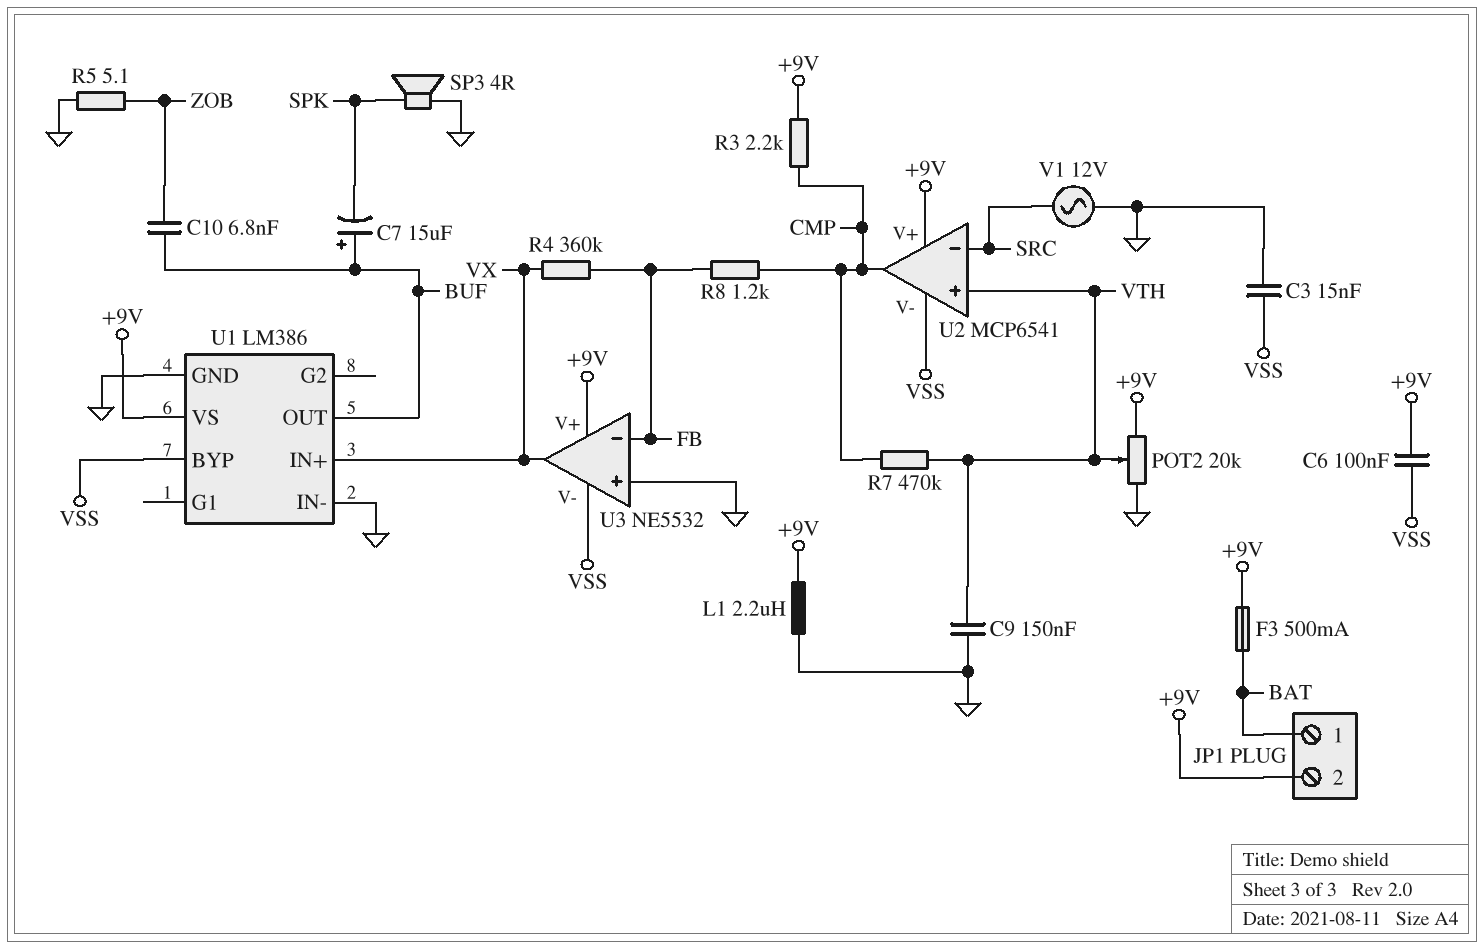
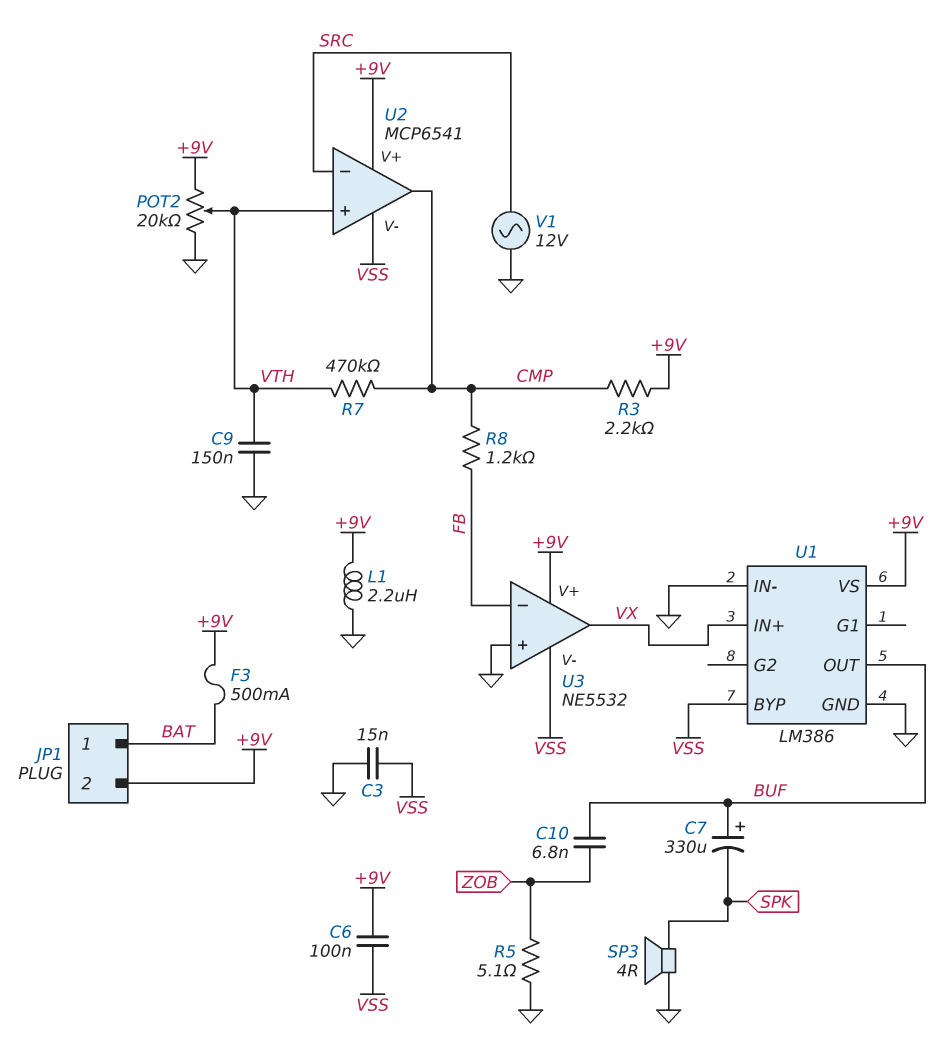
C7: 15uF (plus BUF, minus SPK) -> 330uF (plus BUF, minus SPK)
R4: 360k (FB, VX) -> none

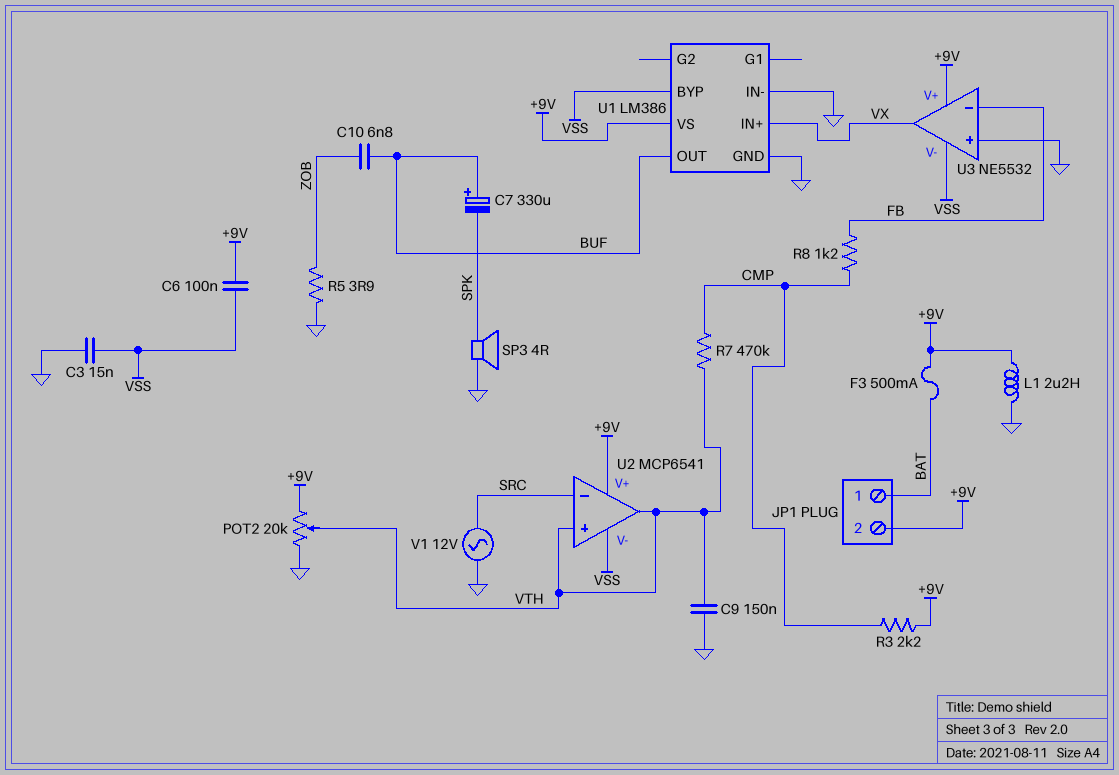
R5: 5.1 (GND, ZOB) -> 3.9 (GND, ZOB)
U2 pin out: CMP -> VTH

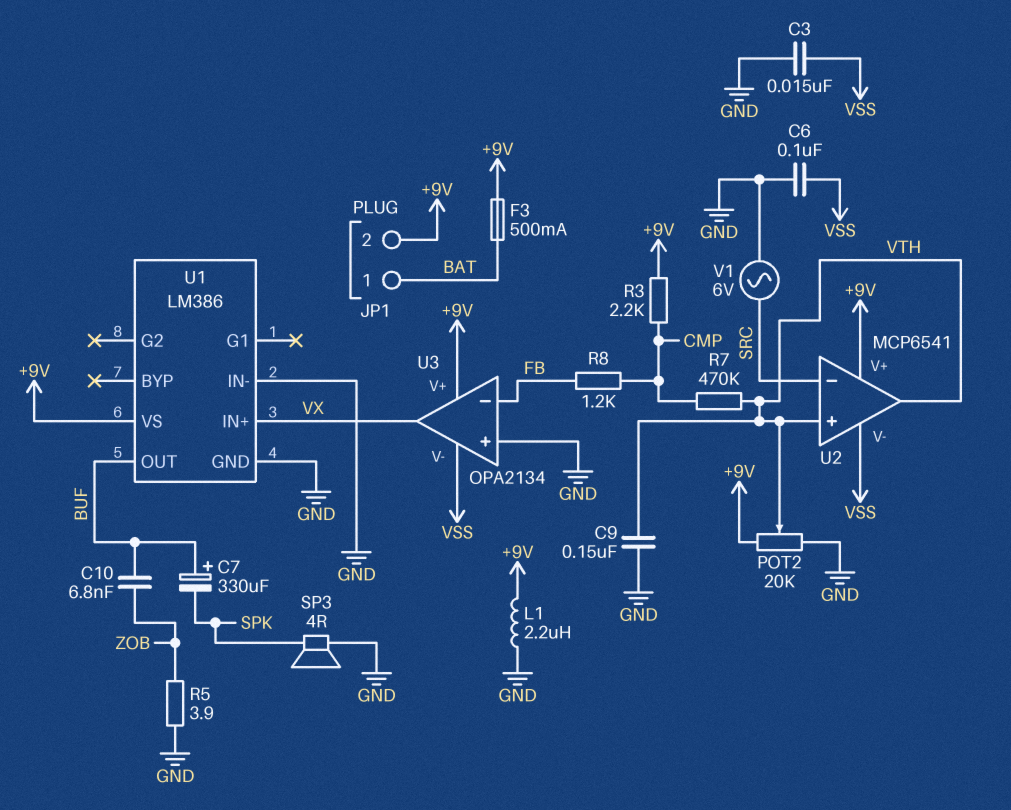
C6: 100nF (+9V, VSS) -> 100nF (GND, VSS)
U1 pin BYP: VSS -> none
U3: NE5532 -> OPA2134
V1: AC 12V (GND, SRC) -> AC 6V (GND, SRC)

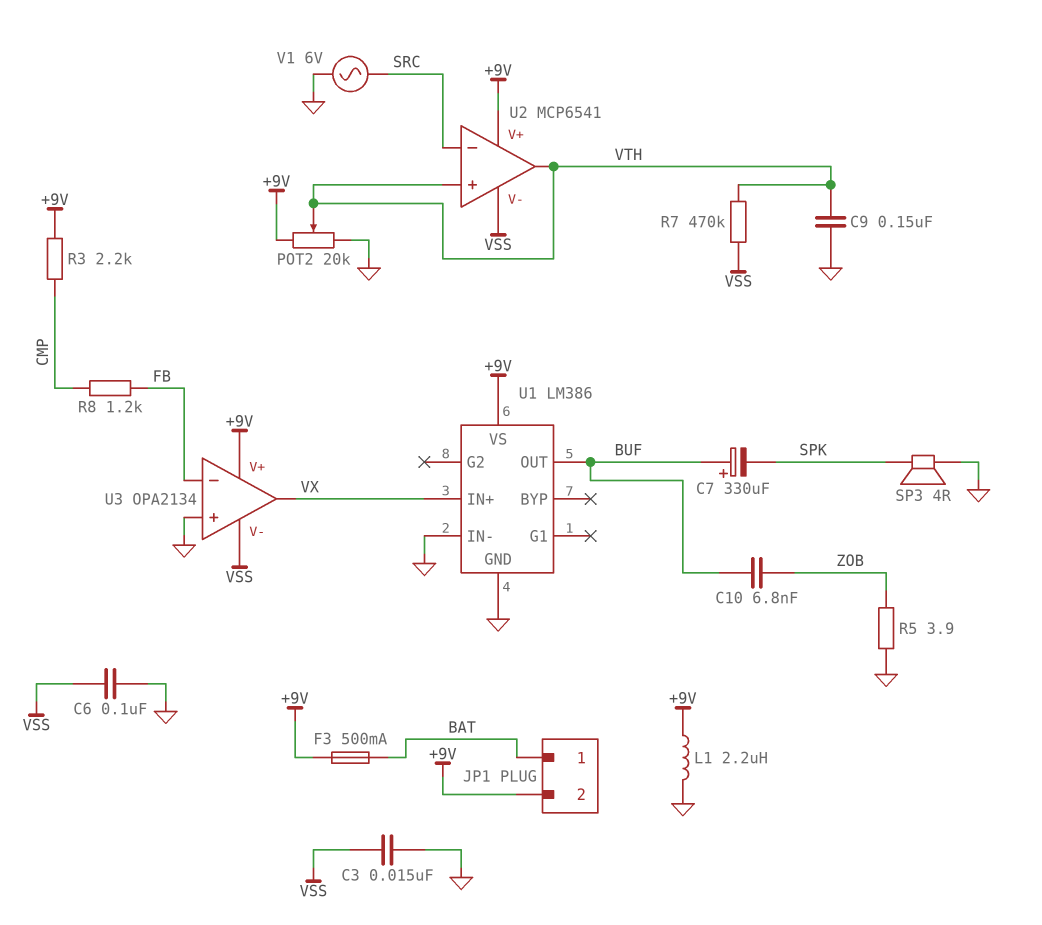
R7: 470k (CMP, VTH) -> 470k (VSS, VTH)

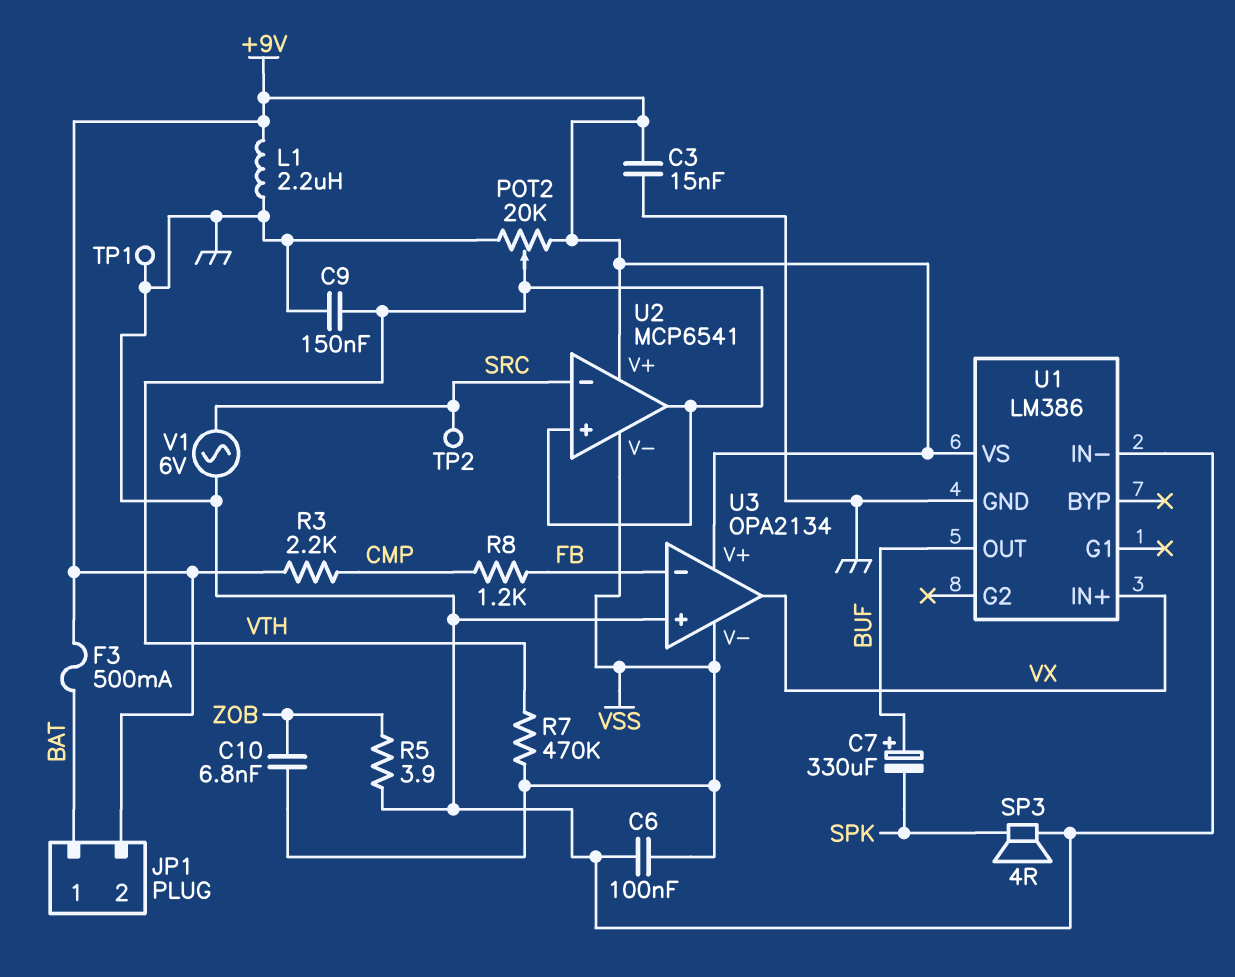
C3: 15nF (GND, VSS) -> 15nF (+9V, GND)
C10: 6.8nF (BUF, ZOB) -> 6.8nF (VSS, ZOB)
TP1: none -> test point (GND)
TP2: none -> test point (SRC)

